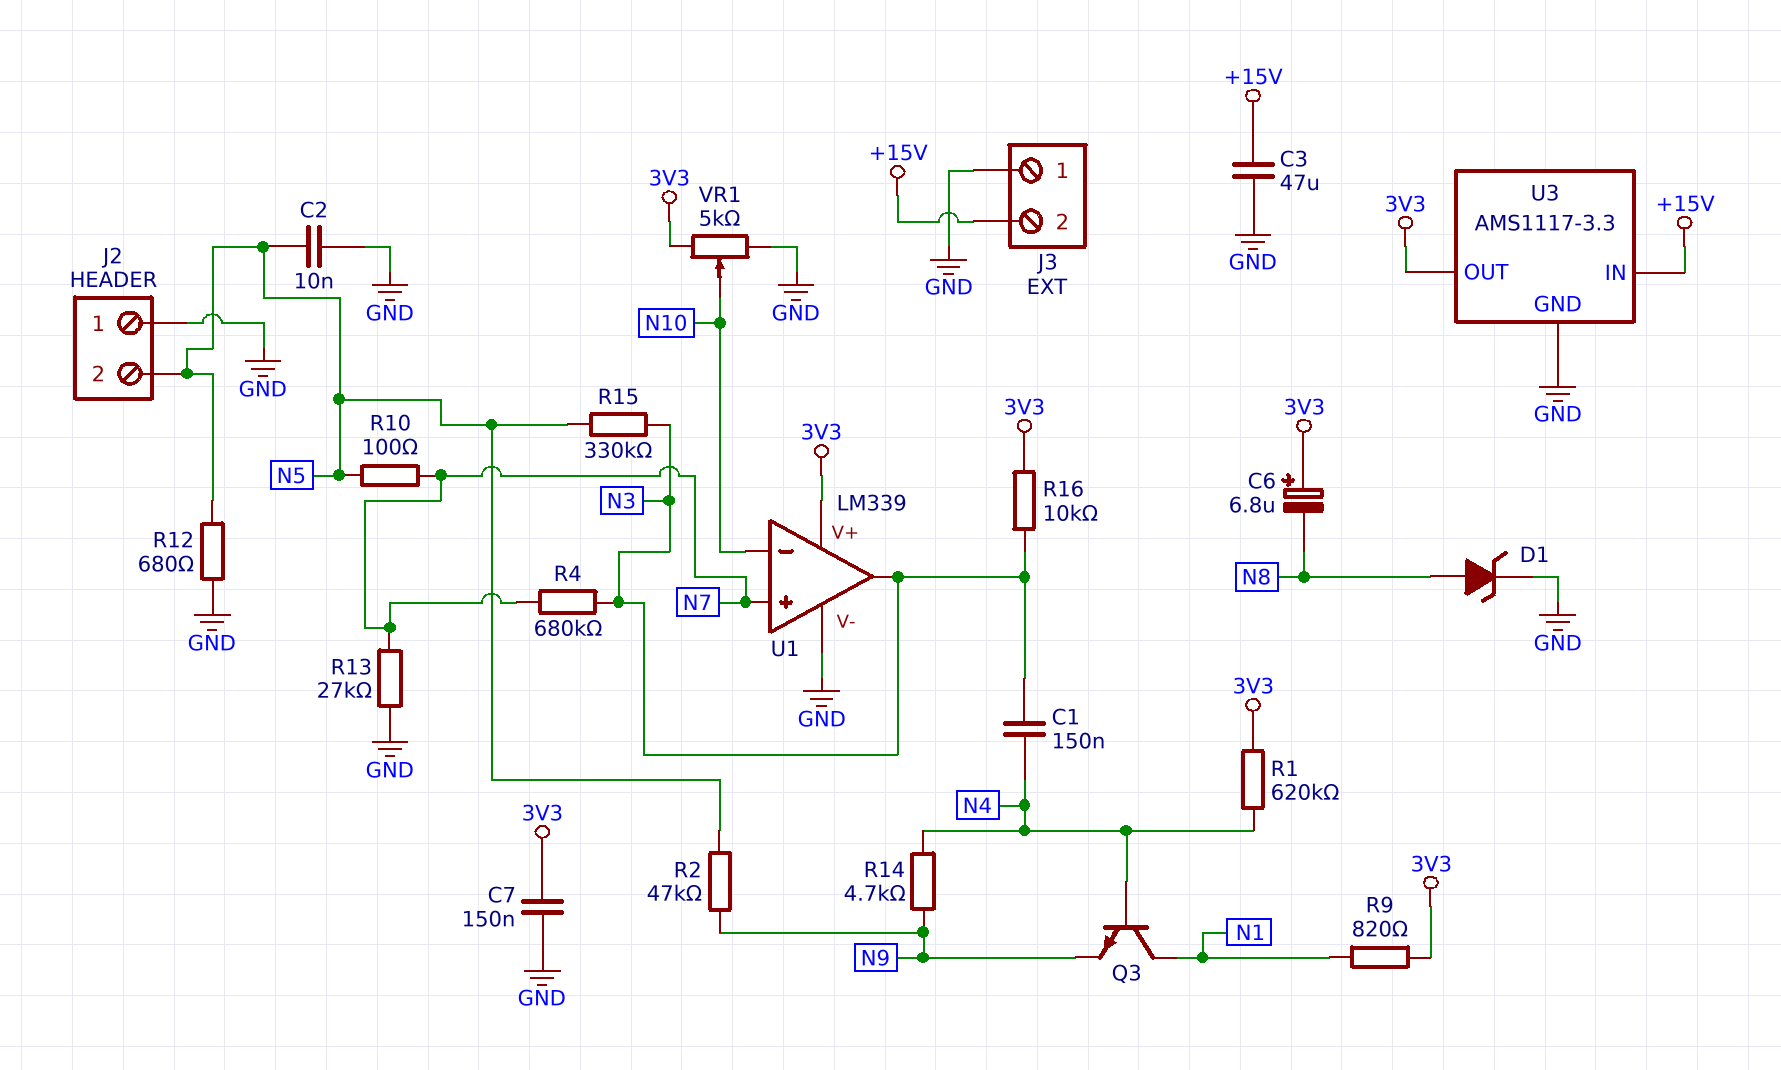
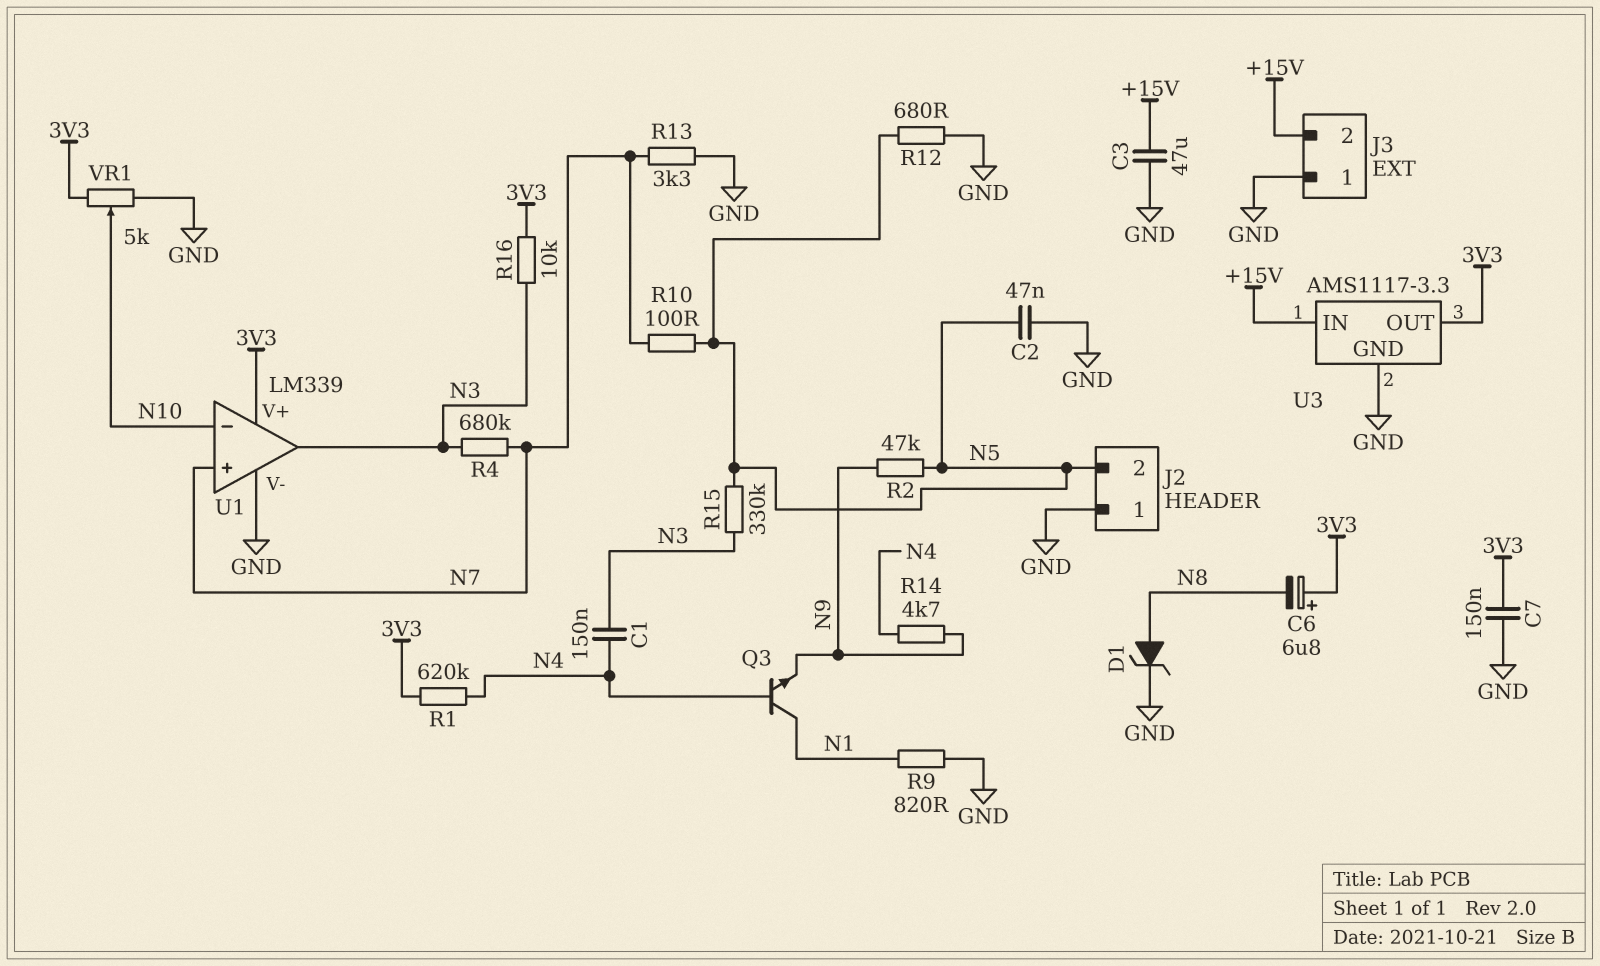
C2: 10nF (GND, N5) -> 47nF (GND, N5)
R9: 820 (3V3, N1) -> 820 (GND, N1)
R13: 27k (GND, N7) -> 3.3k (GND, N7)

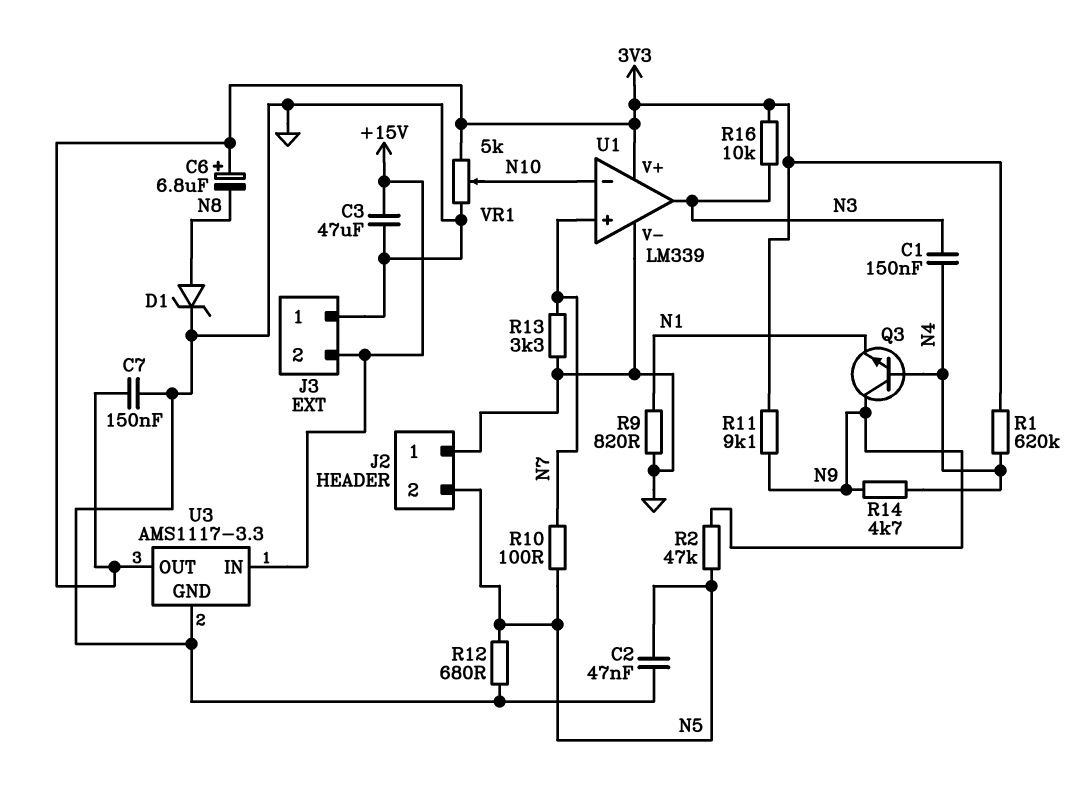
Q3: NPN (B N4, C N1, E N9) -> NPN (B N4, C N9, E N1)
R4: 680k (N3, N7) -> none
R11: none -> 9.1k (3V3, N9)
R15: 330k (N3, N5) -> none

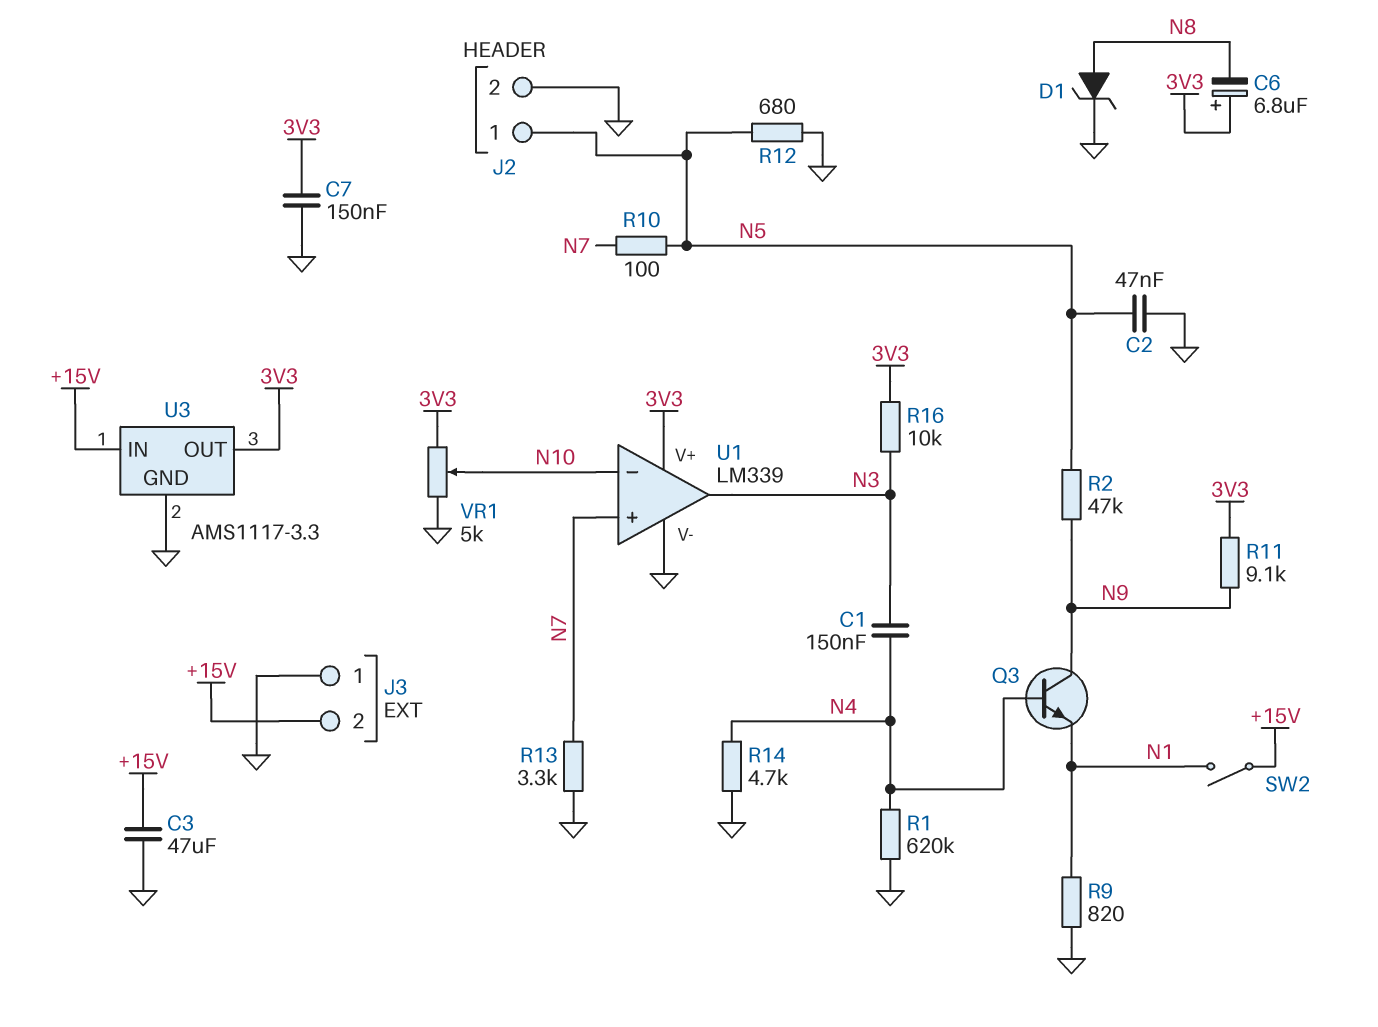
J2 pin 1: GND -> N5
J2 pin 2: N5 -> GND
R1: 620k (3V3, N4) -> 620k (GND, N4)
R14: 4.7k (N4, N9) -> 4.7k (GND, N4)
SW2: none -> switch (+15V, N1)

